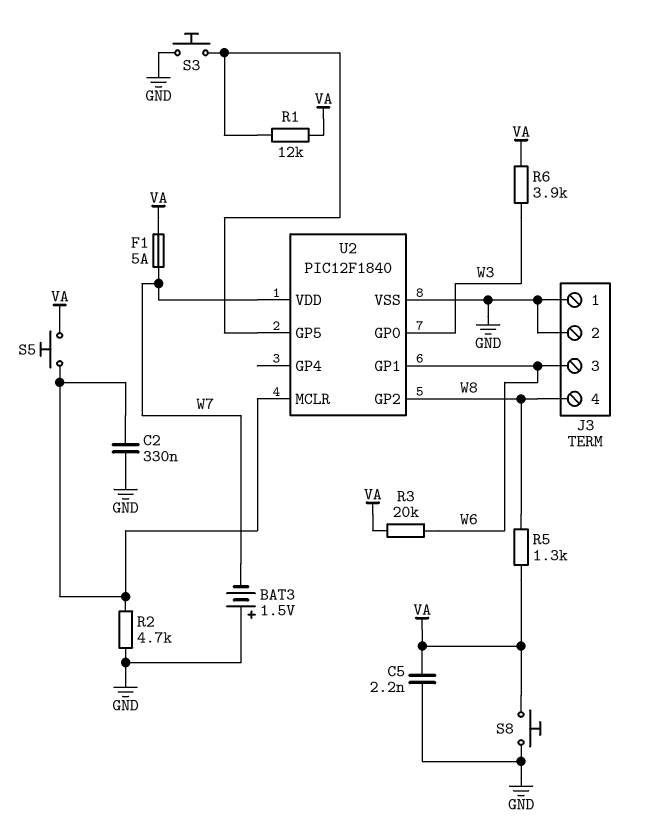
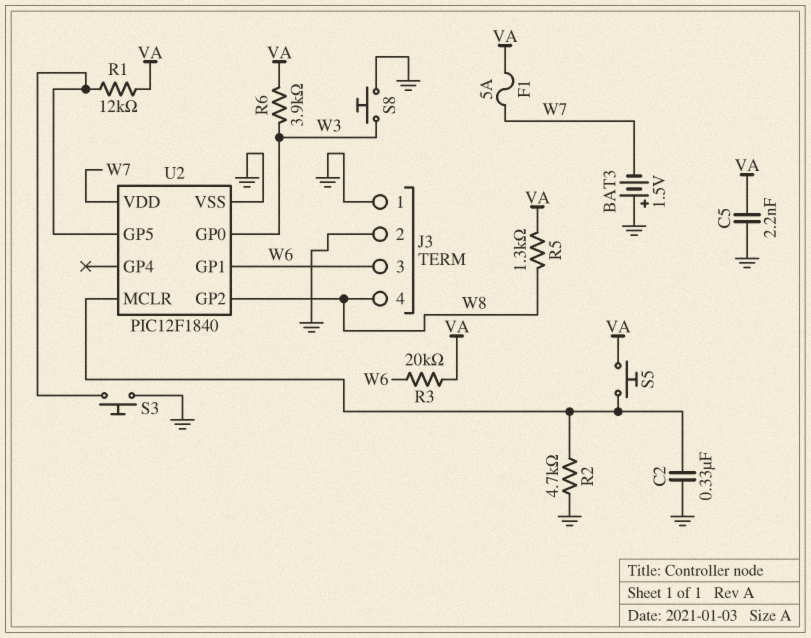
S8: button (GND, VA) -> button (GND, W3)

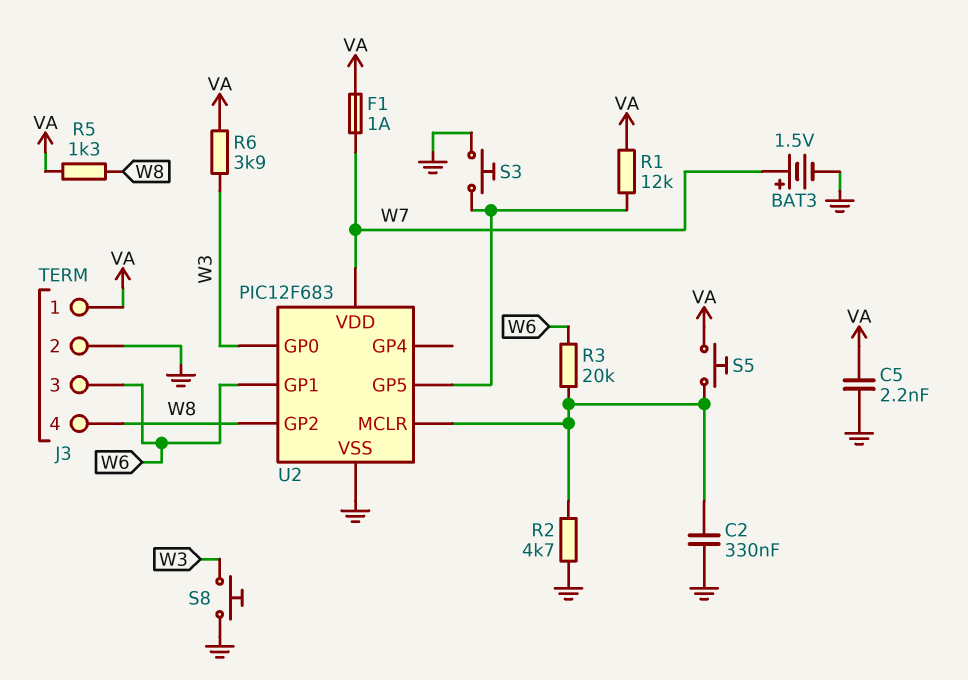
BAT3: 1.5V (plus GND, minus W7) -> 1.5V (plus W7, minus GND)
F1: 5A (VA, W7) -> 1A (VA, W7)
J3 pin 1: GND -> VA
R3: 20k (VA, W6) -> 20k (U2/MCLR, W6)
U2: PIC12F1840 -> PIC12F683

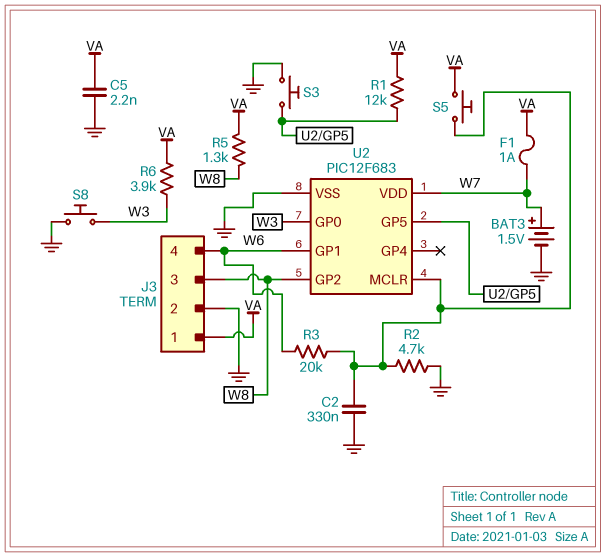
J3 pin 3: W6 -> W8
J3 pin 4: W8 -> W6

